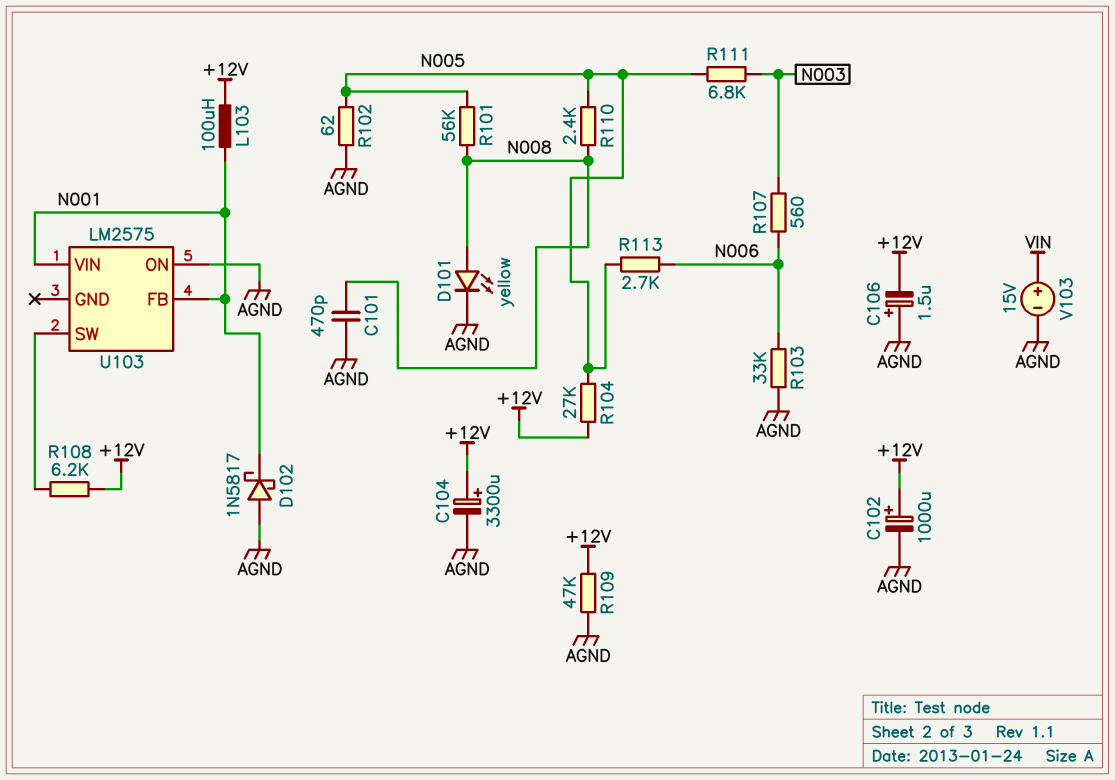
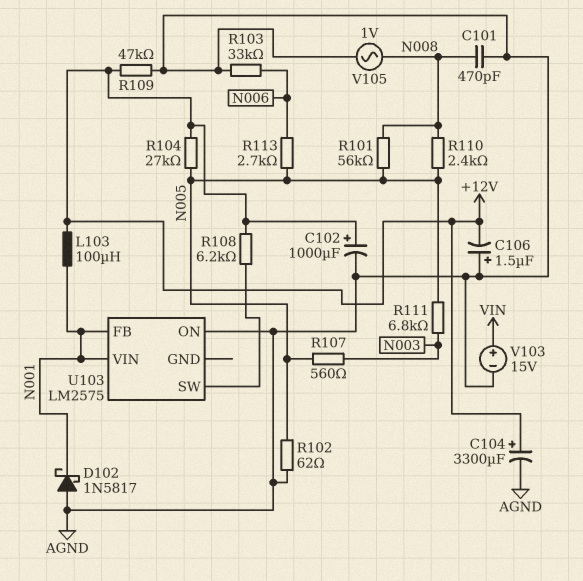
D101: LED yellow (A N008, K AGND) -> none
R107: 560 (N003, N006) -> 560 (N003, N005)
V105: none -> AC 1V (AGND, N008)

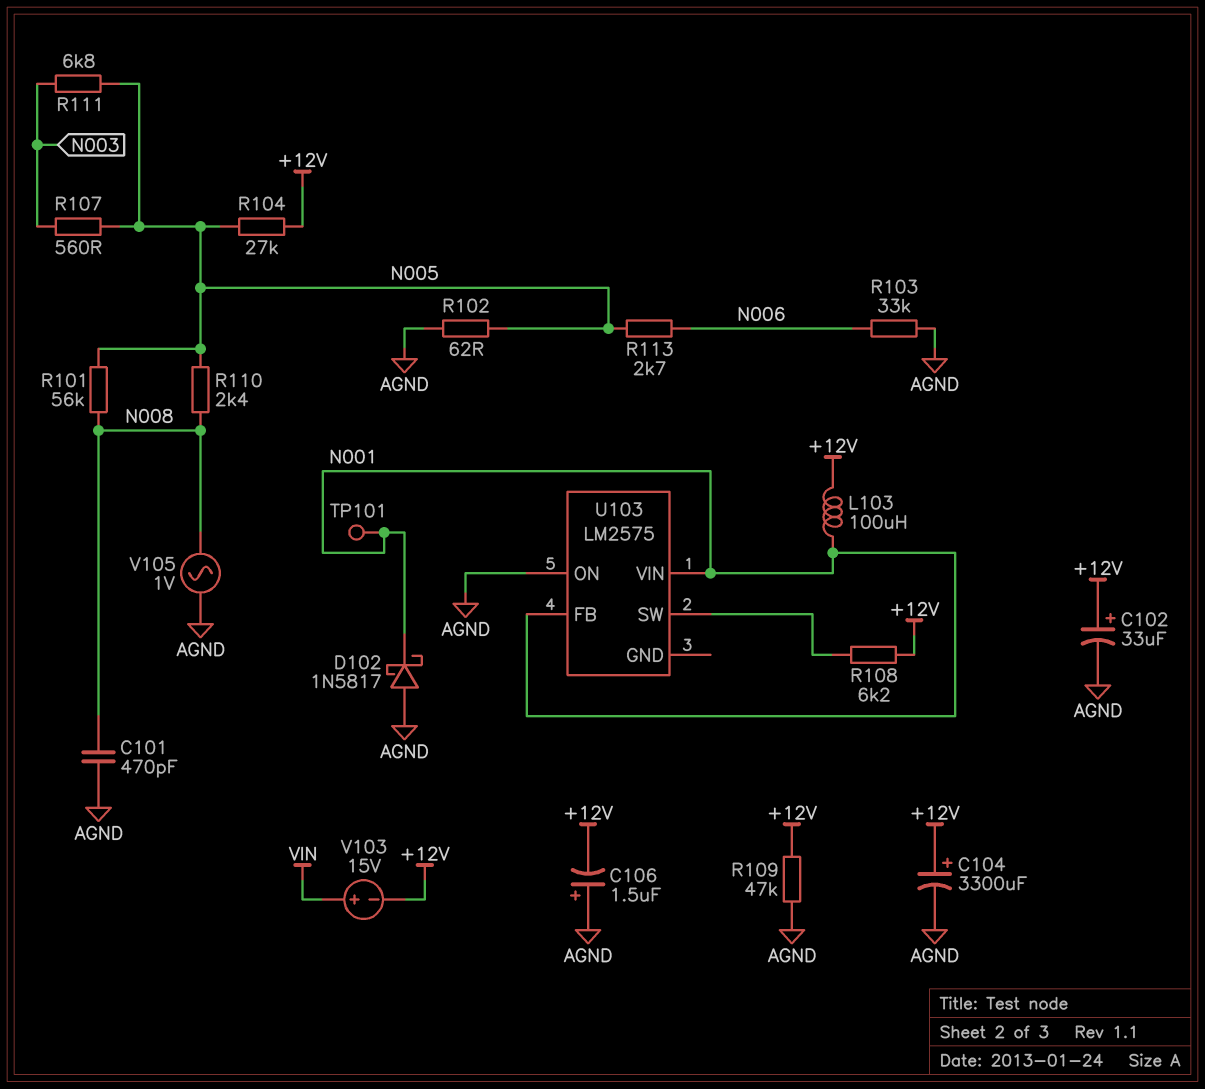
C102: 1000uF (plus +12V, minus AGND) -> 33uF (plus +12V, minus AGND)
TP101: none -> test point (N001)
V103: 15V (plus VIN, minus AGND) -> 15V (plus VIN, minus +12V)

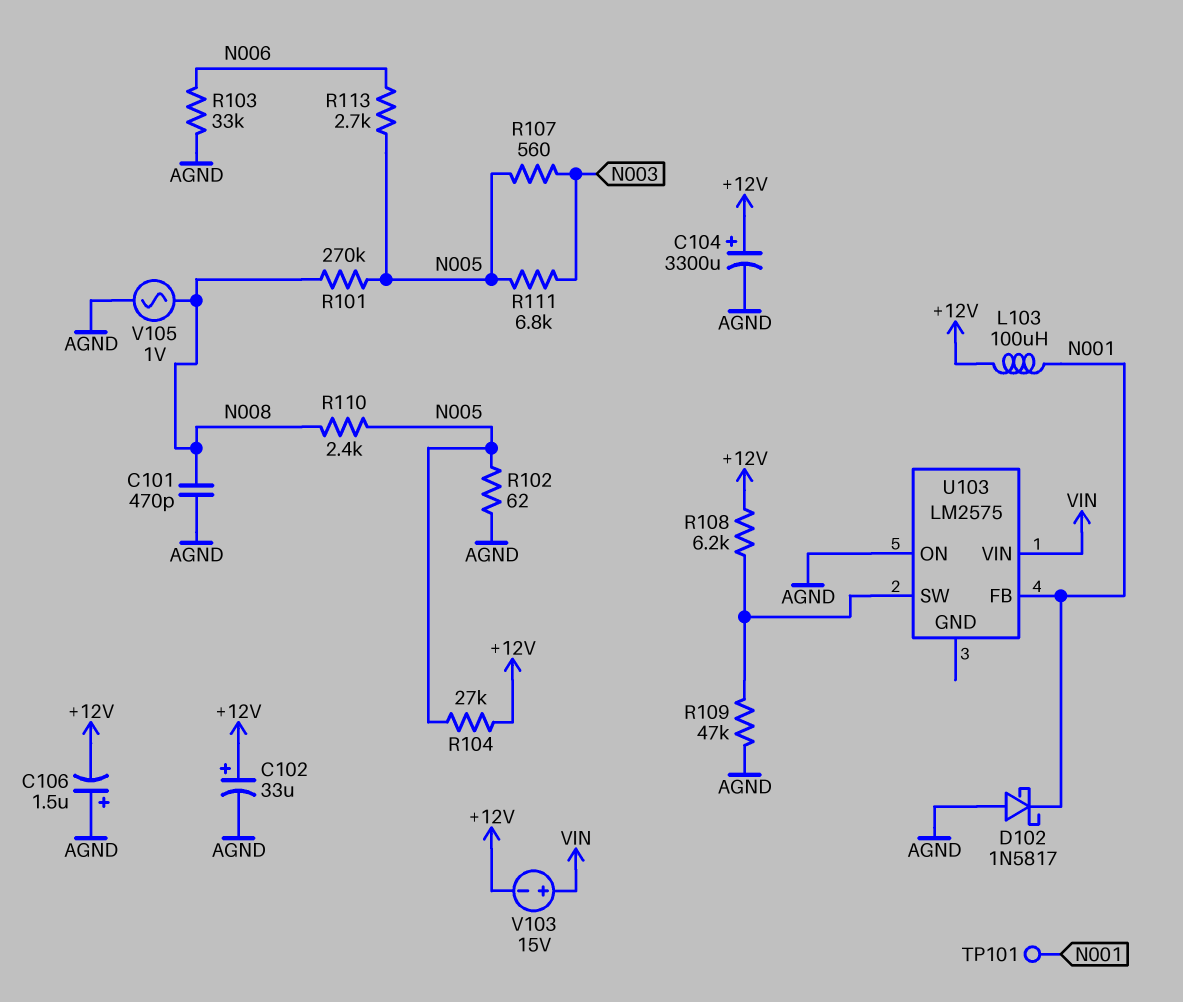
R101: 56k (N005, N008) -> 270k (N005, N008)
R109: 47k (+12V, AGND) -> 47k (AGND, U103/SW)
U103 pin VIN: N001 -> VIN

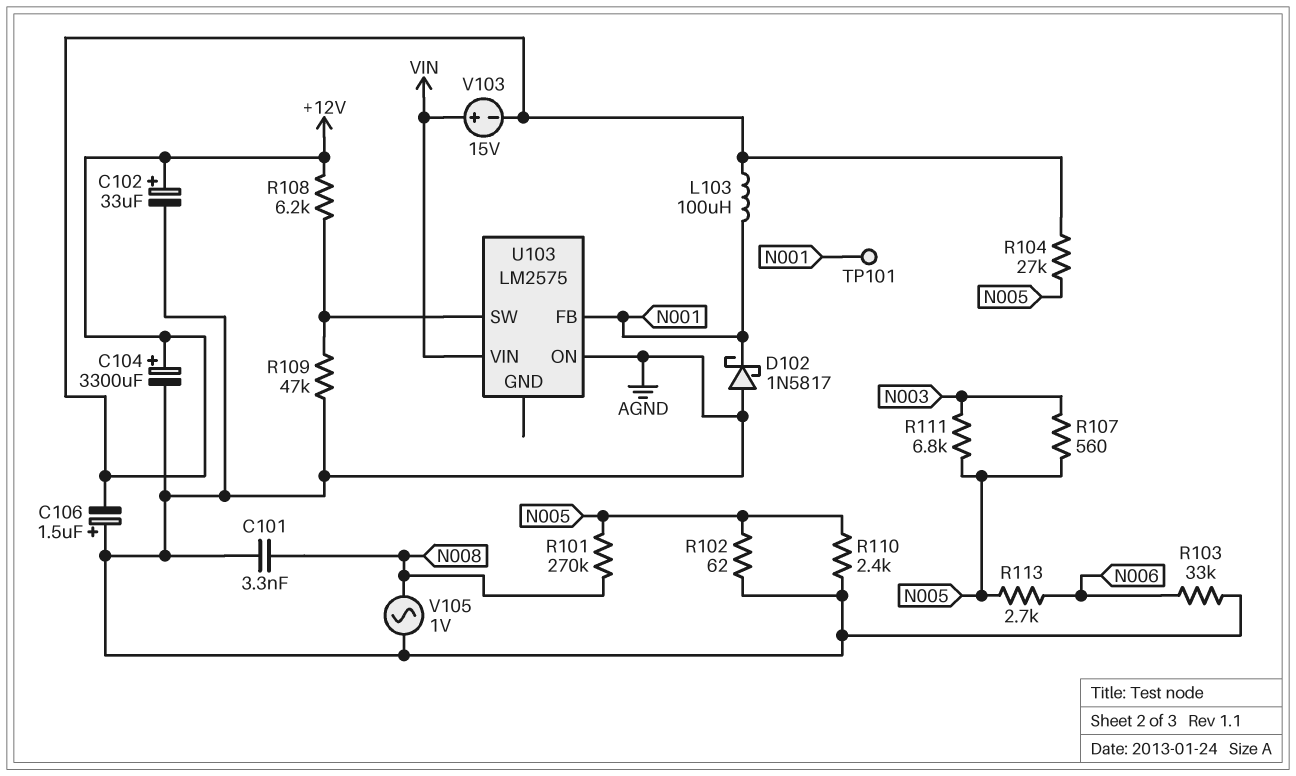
C101: 470pF (AGND, N008) -> 3.3nF (AGND, N008)
R110: 2.4k (N005, N008) -> 2.4k (AGND, N005)

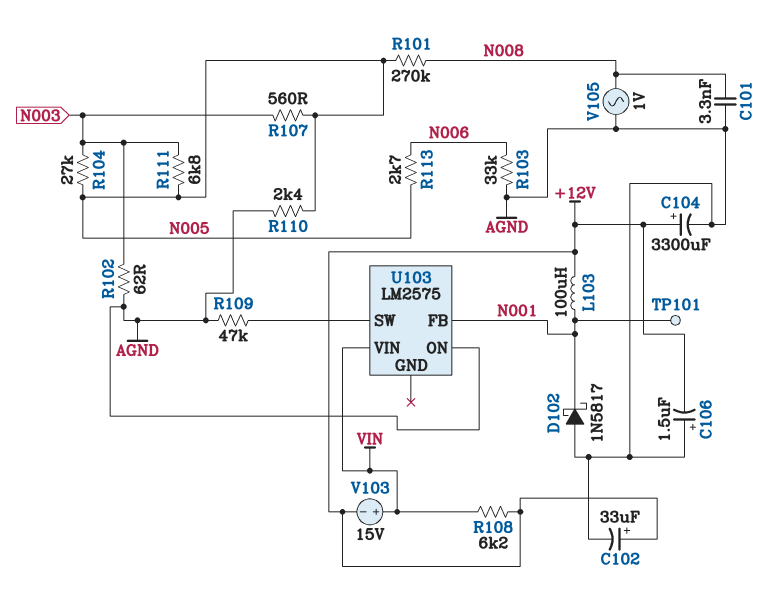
R102: 62 (AGND, N005) -> 62 (AGND, N003)
R104: 27k (+12V, N005) -> 27k (N003, N005)
R108: 6.2k (+12V, U103/SW) -> 6.2k (+12V, VIN)

